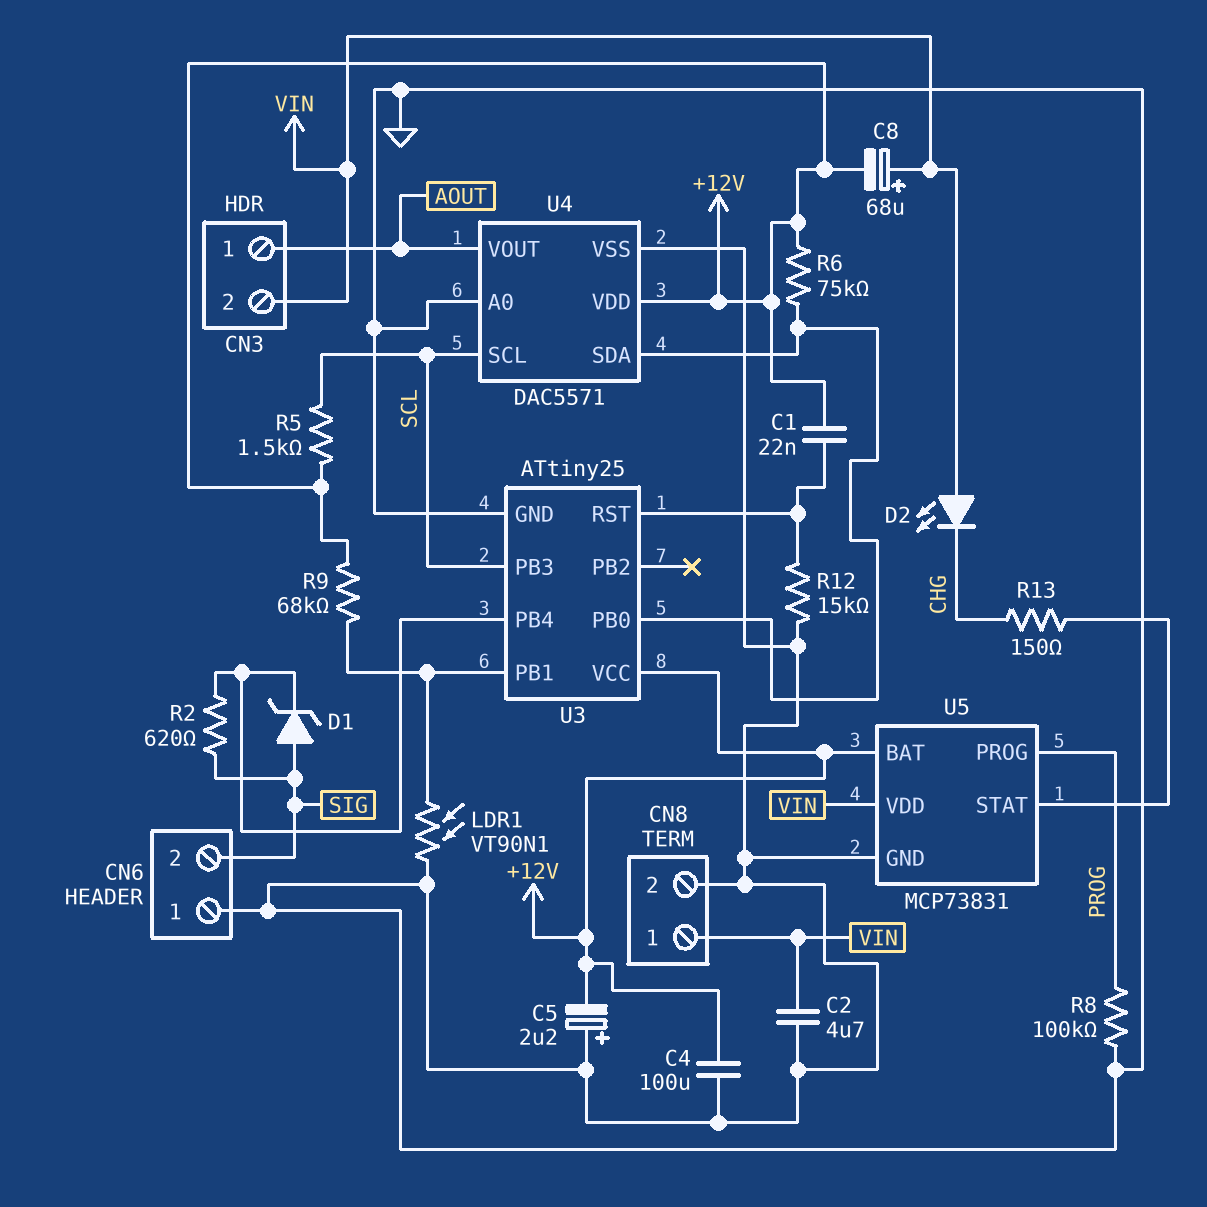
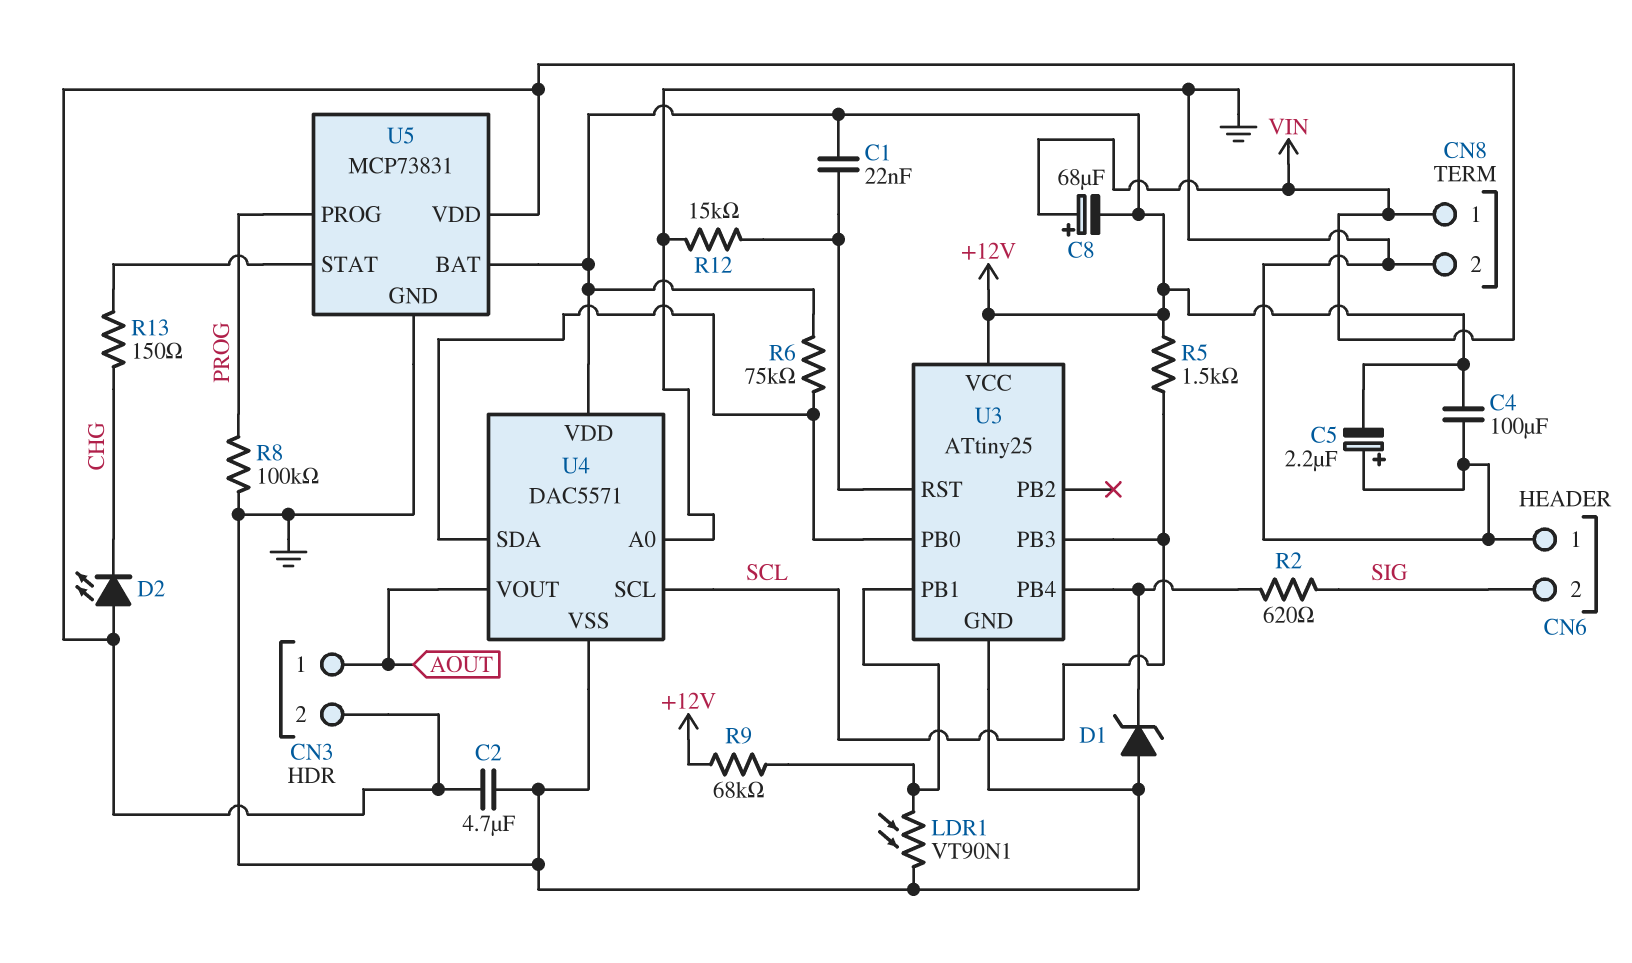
D1: zener (A SIG, K U3/PB4) -> zener (A GND, K U3/PB4)

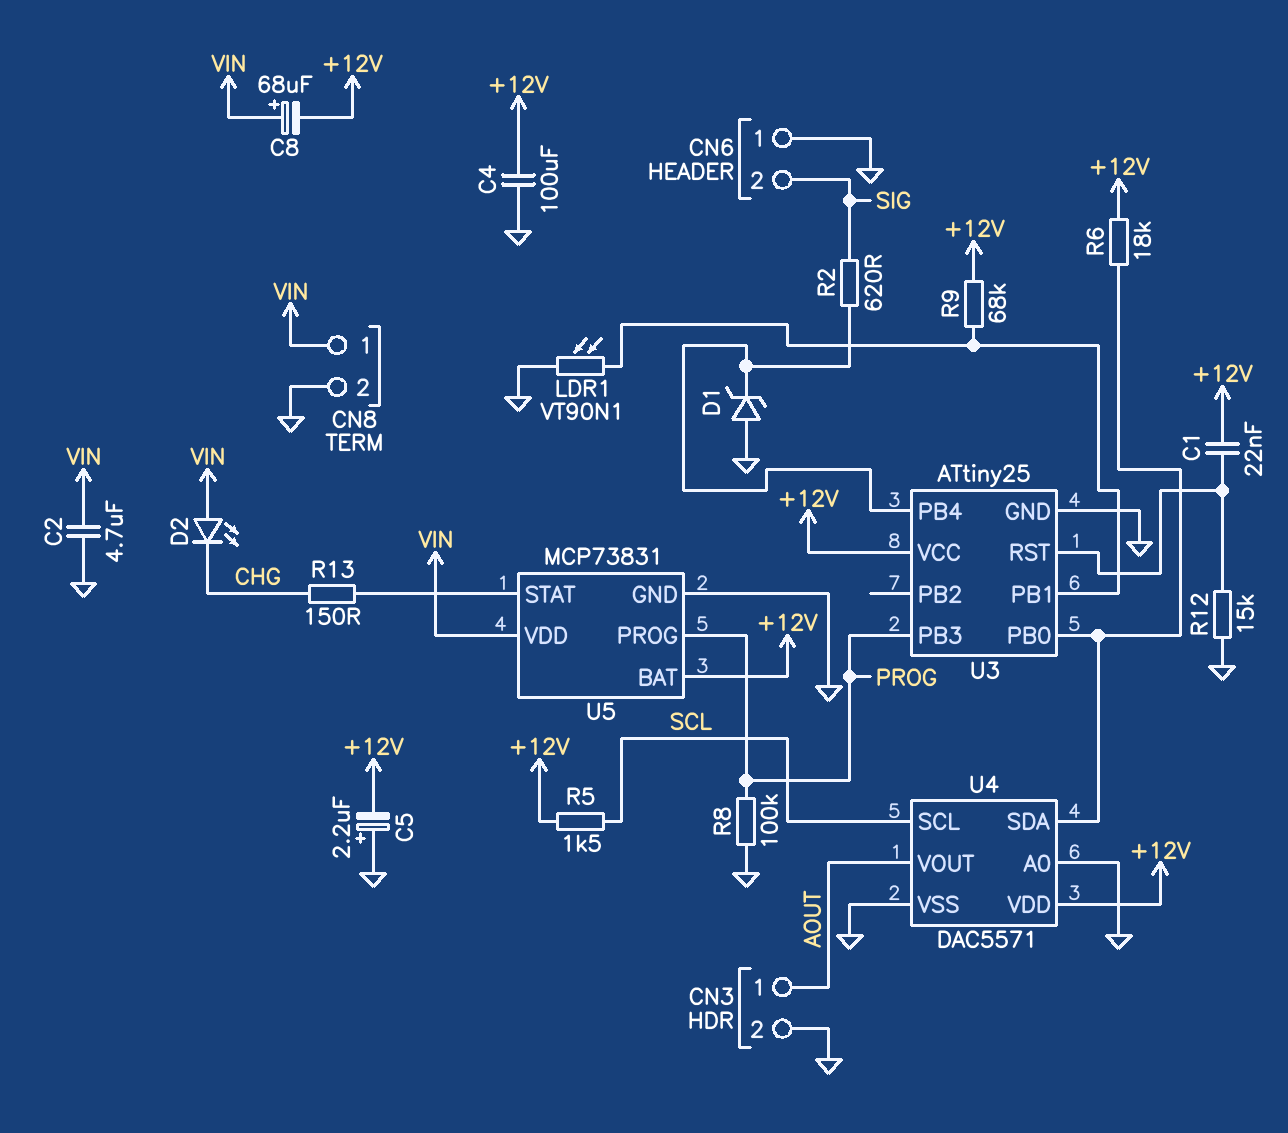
CN3 pin 2: VIN -> GND
R6: 75k (+12V, U3/PB0) -> 18k (+12V, U3/PB0)
U3 pin PB3: SCL -> PROG

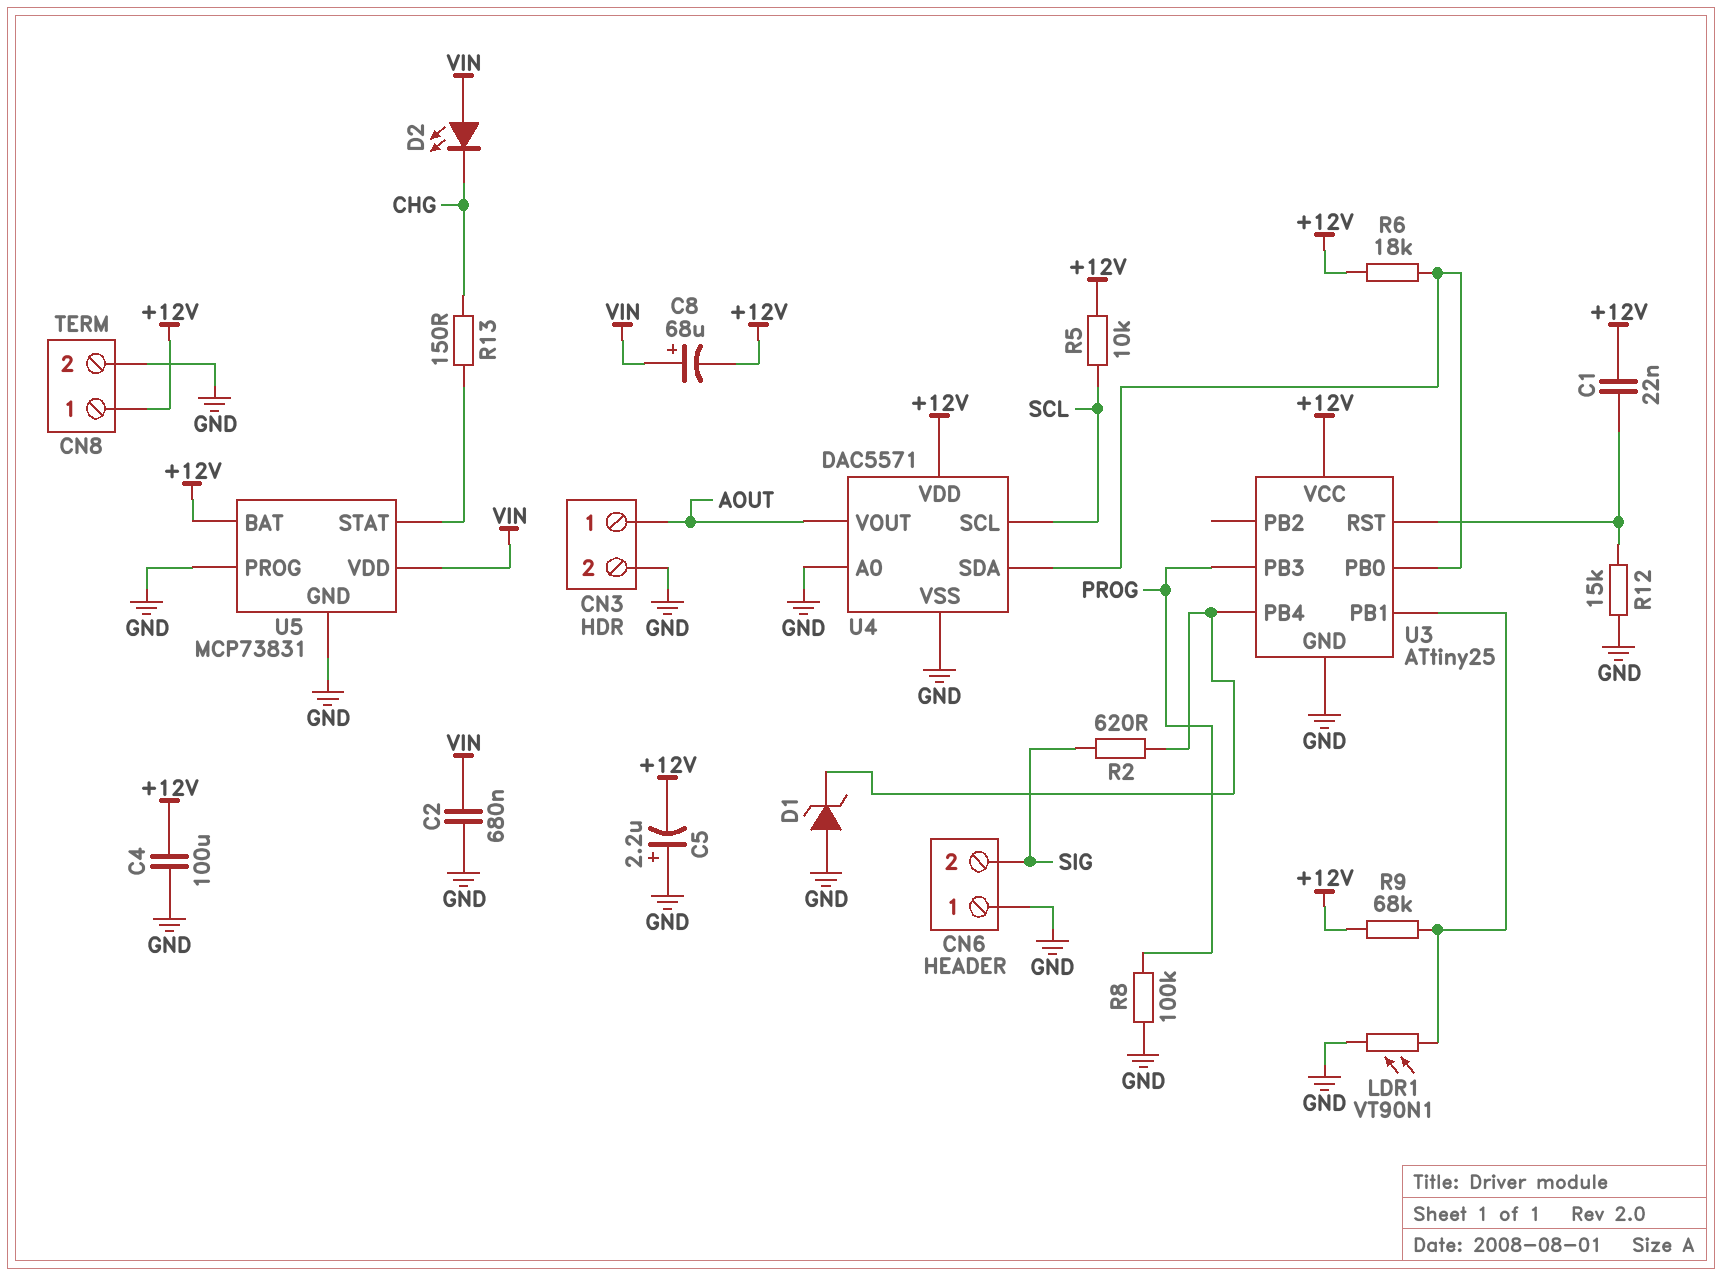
C2: 4.7uF (GND, VIN) -> 680nF (GND, VIN)
CN8 pin 1: VIN -> +12V
R5: 1.5k (+12V, SCL) -> 10k (+12V, SCL)
U5 pin PROG: PROG -> GND

